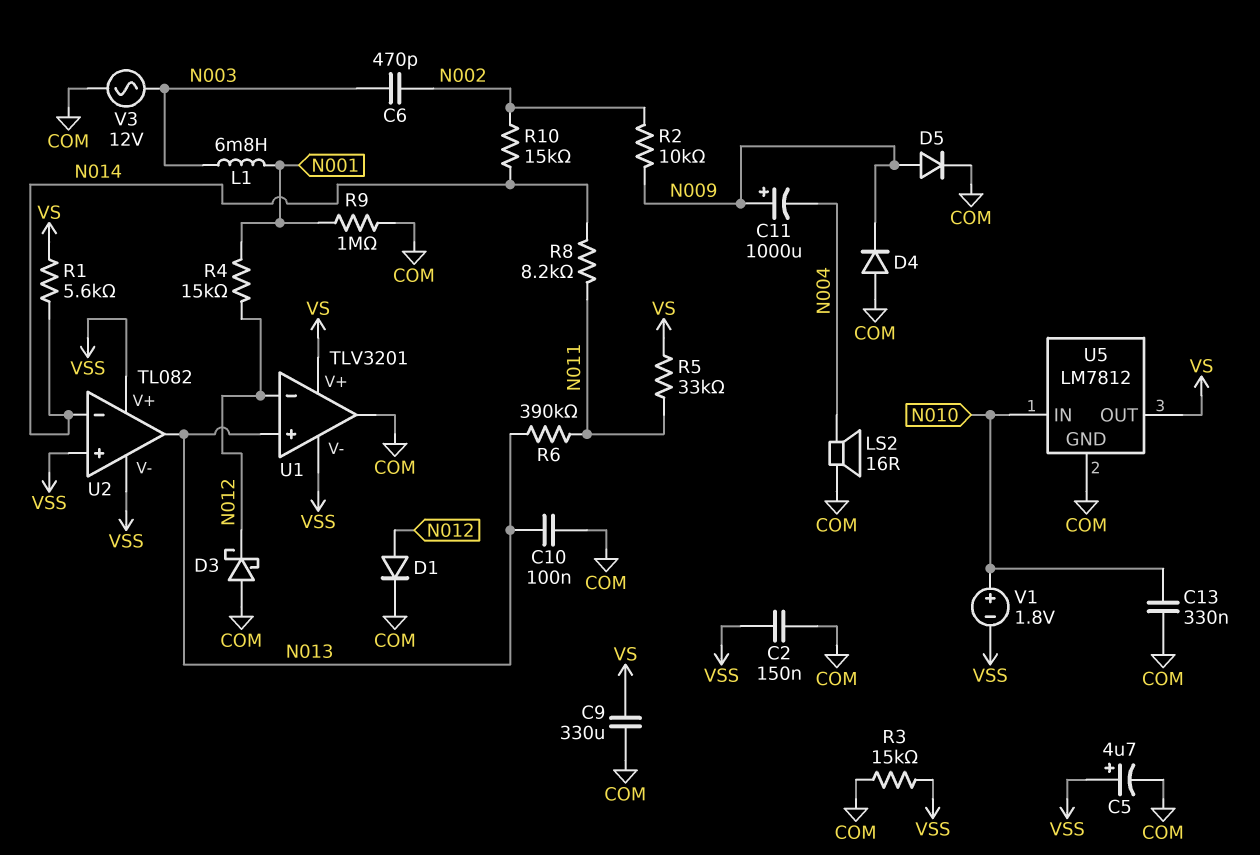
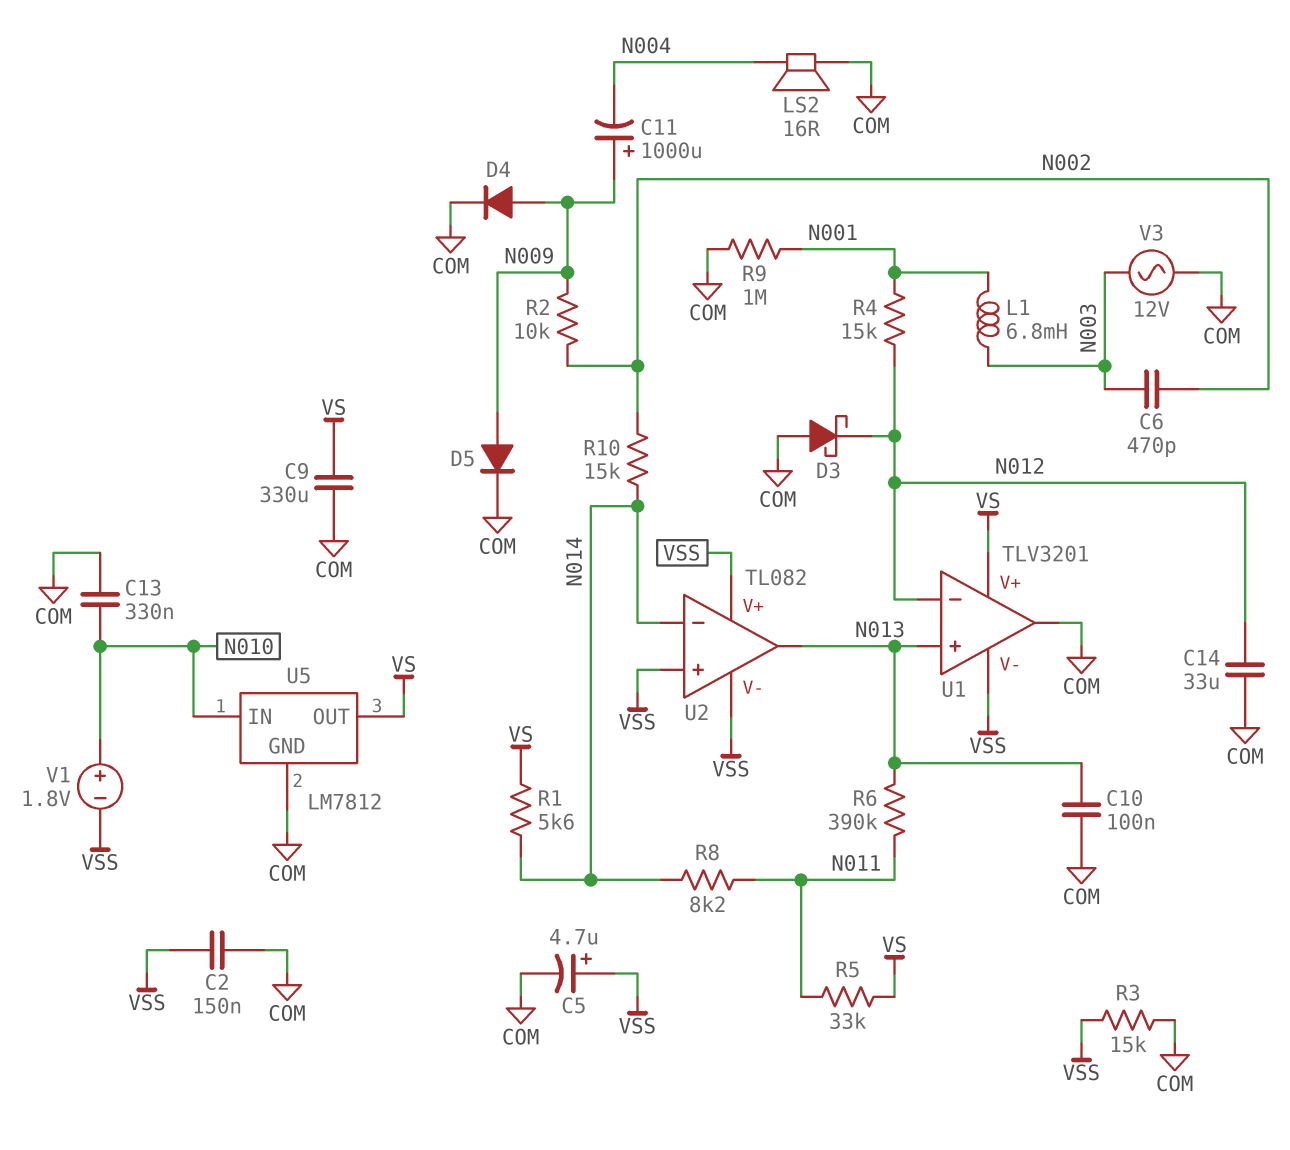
C14: none -> 33uF (COM, N012)
D1: diode (A N012, K COM) -> none
D4: diode (A COM, K N009) -> diode (A N009, K COM)

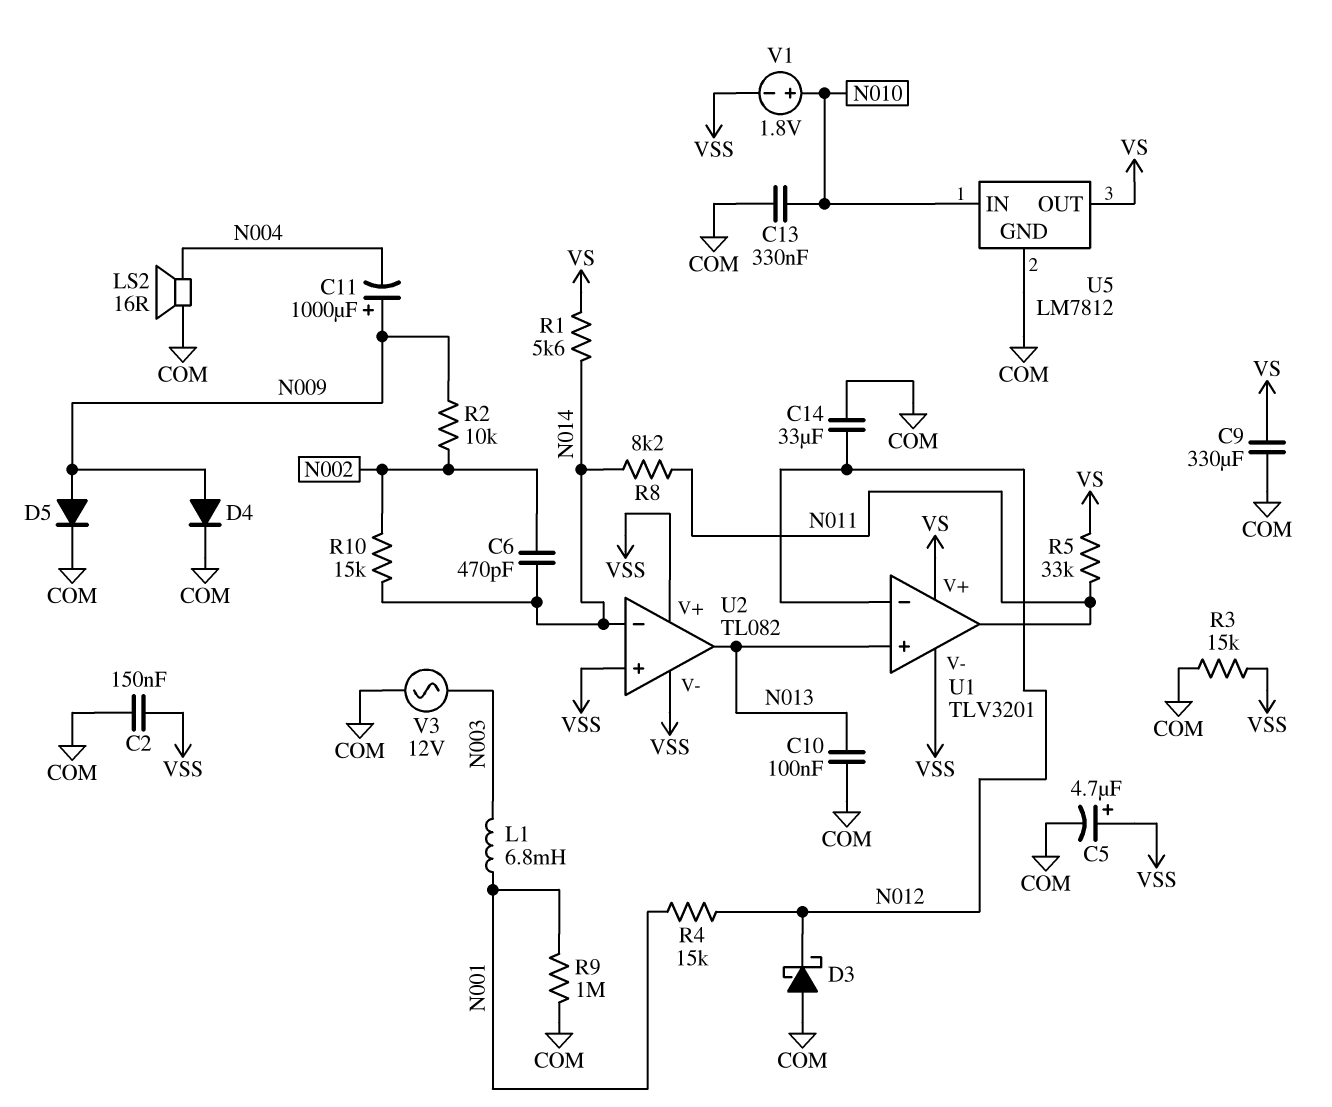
C6: 470pF (N002, N003) -> 470pF (N002, N014)
R6: 390k (N011, N013) -> none
U1 pin out: COM -> N011

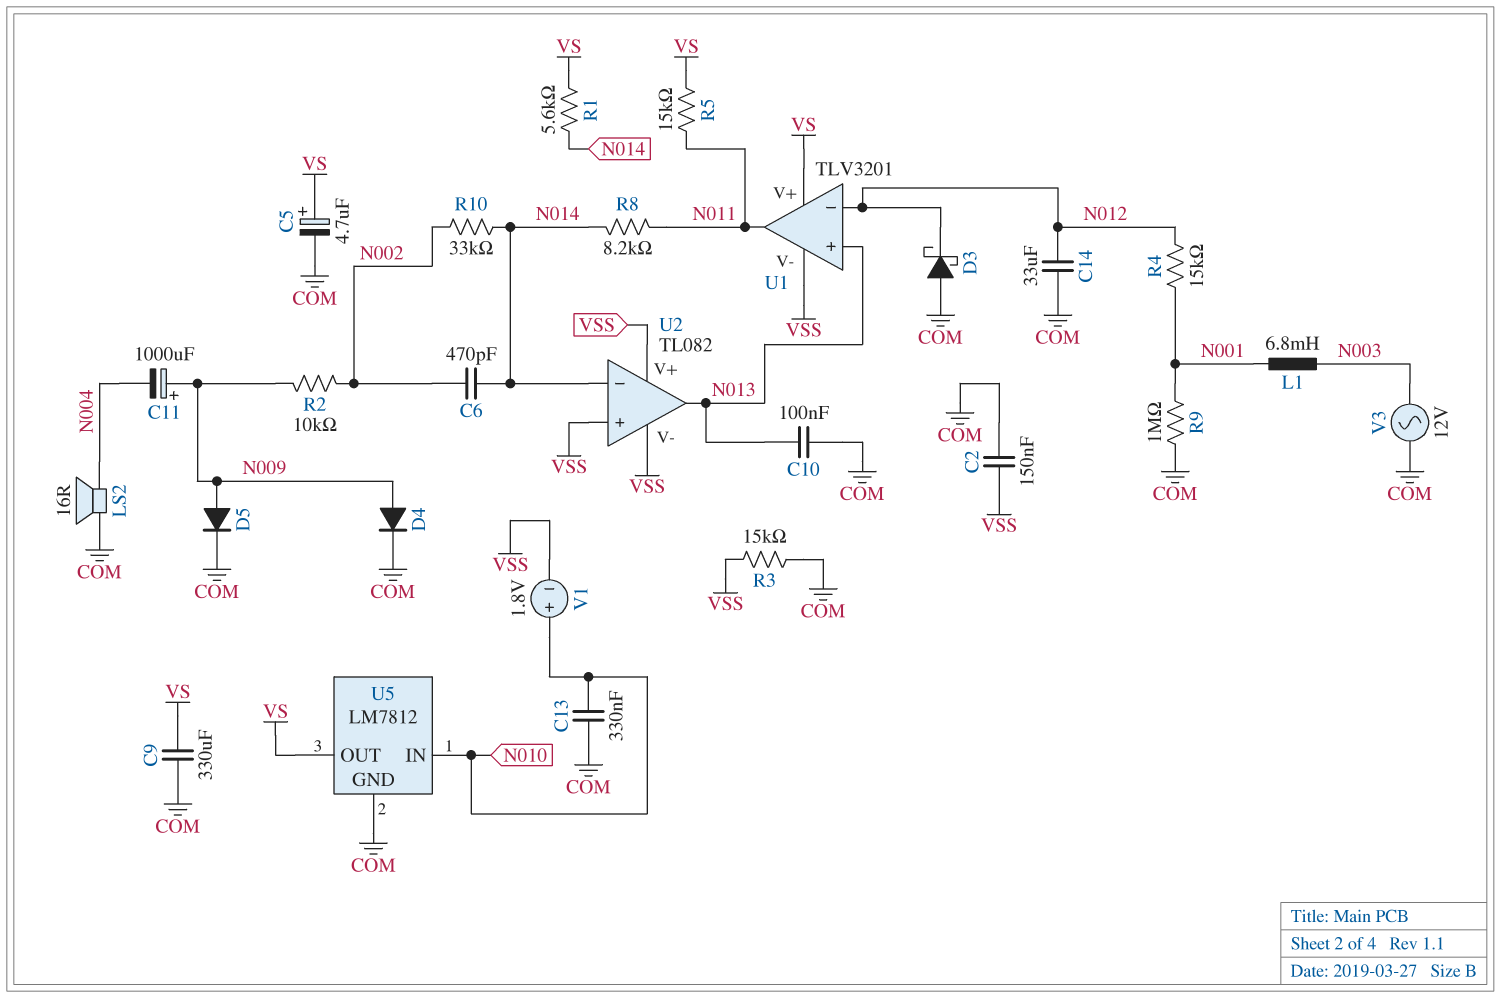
C5: 4.7uF (plus VSS, minus COM) -> 4.7uF (plus VS, minus COM)
R5: 33k (N011, VS) -> 15k (N011, VS)
R10: 15k (N002, N014) -> 33k (N002, N014)

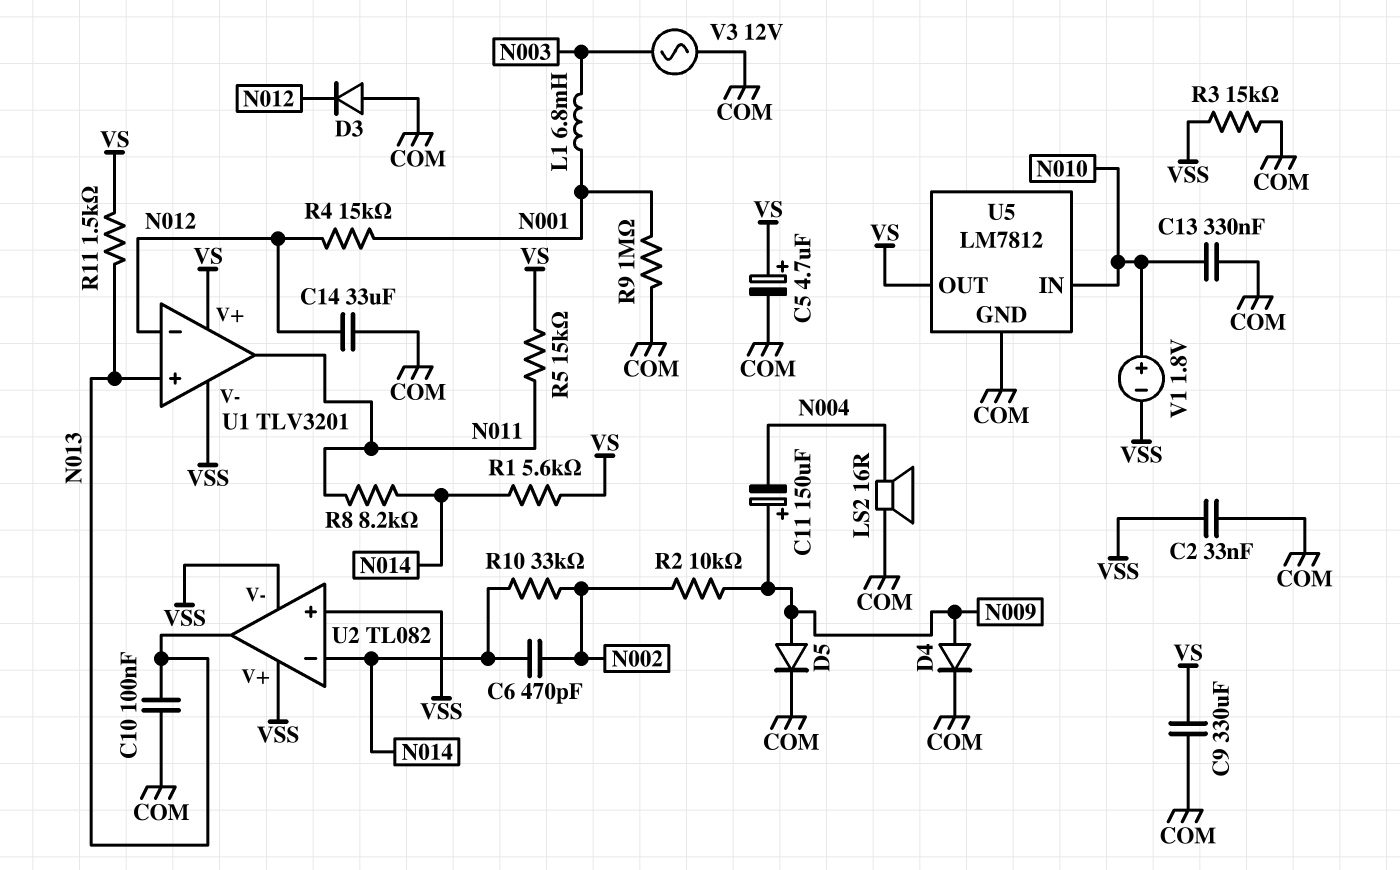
C2: 150nF (COM, VSS) -> 33nF (COM, VSS)
C11: 1000uF (plus N009, minus N004) -> 150uF (plus N009, minus N004)
D3: schottky (A COM, K N012) -> diode (A COM, K N012)
R11: none -> 1.5k (N013, VS)

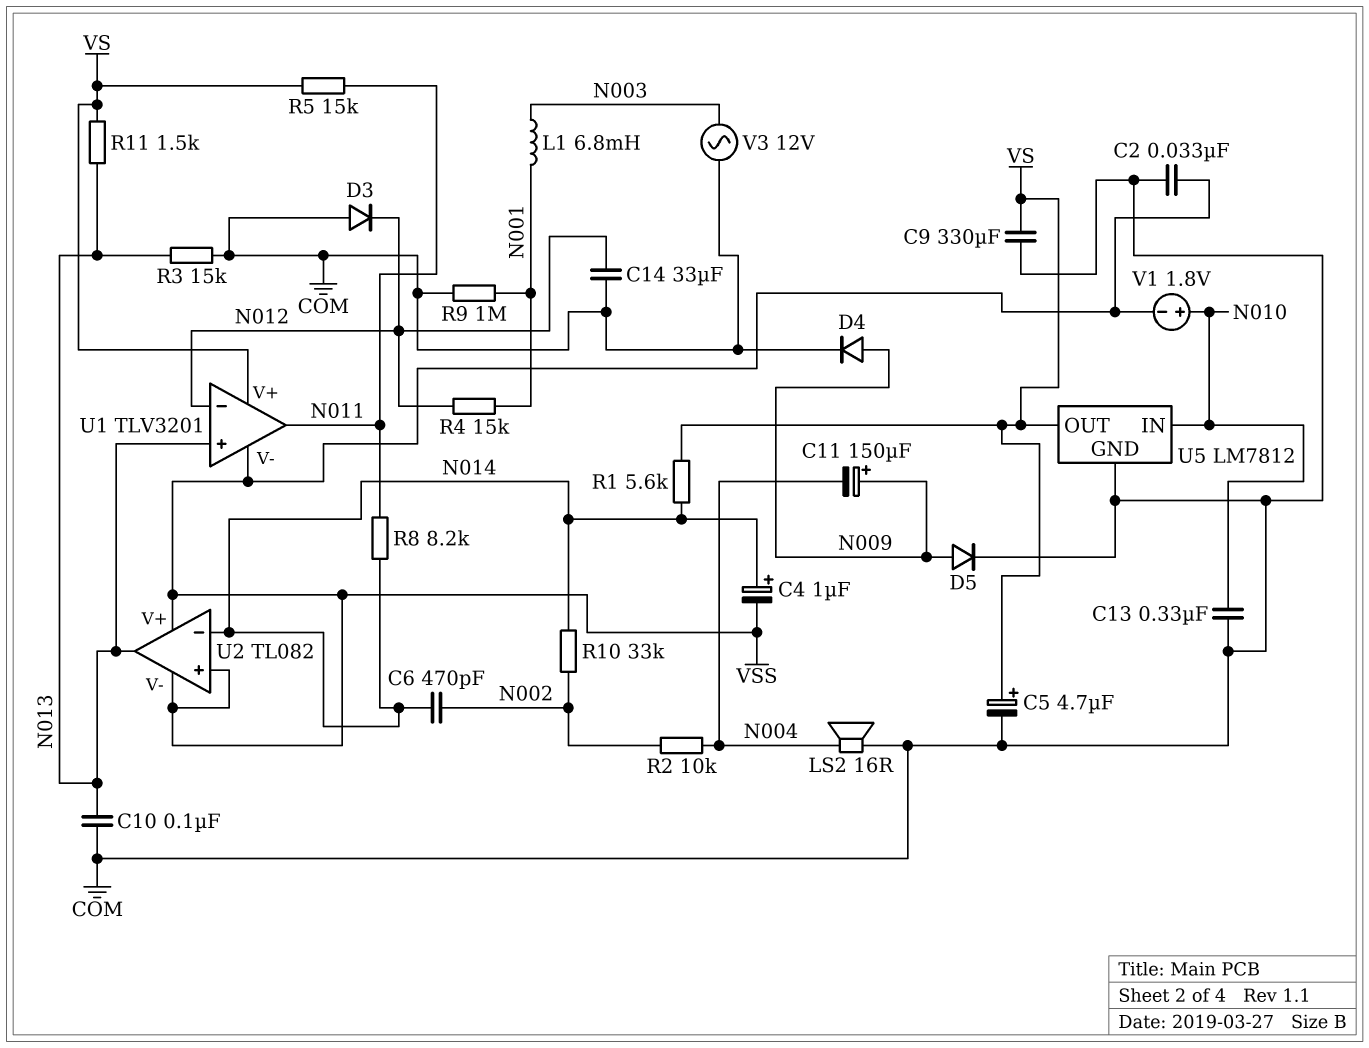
C4: none -> 1uF (plus N014, minus VSS)
R2: 10k (N002, N009) -> 10k (N002, N004)
R3: 15k (COM, VSS) -> 15k (COM, N013)

